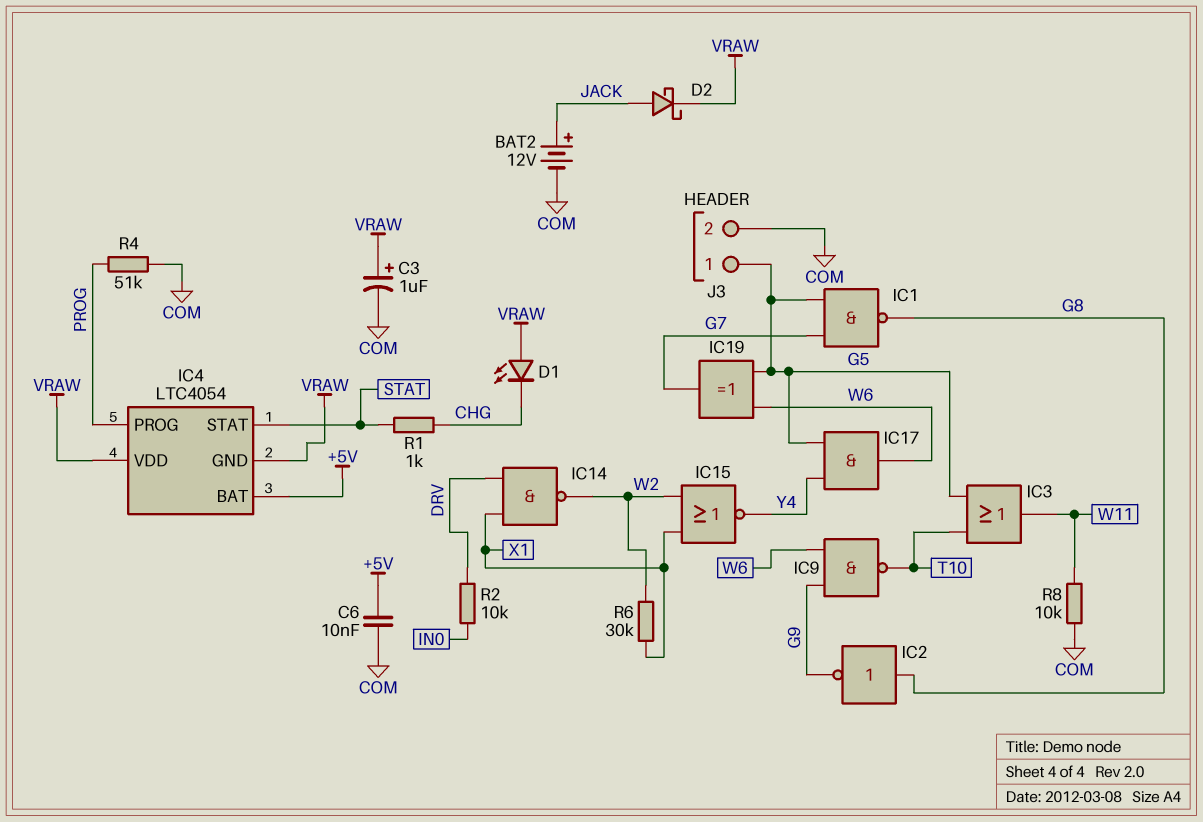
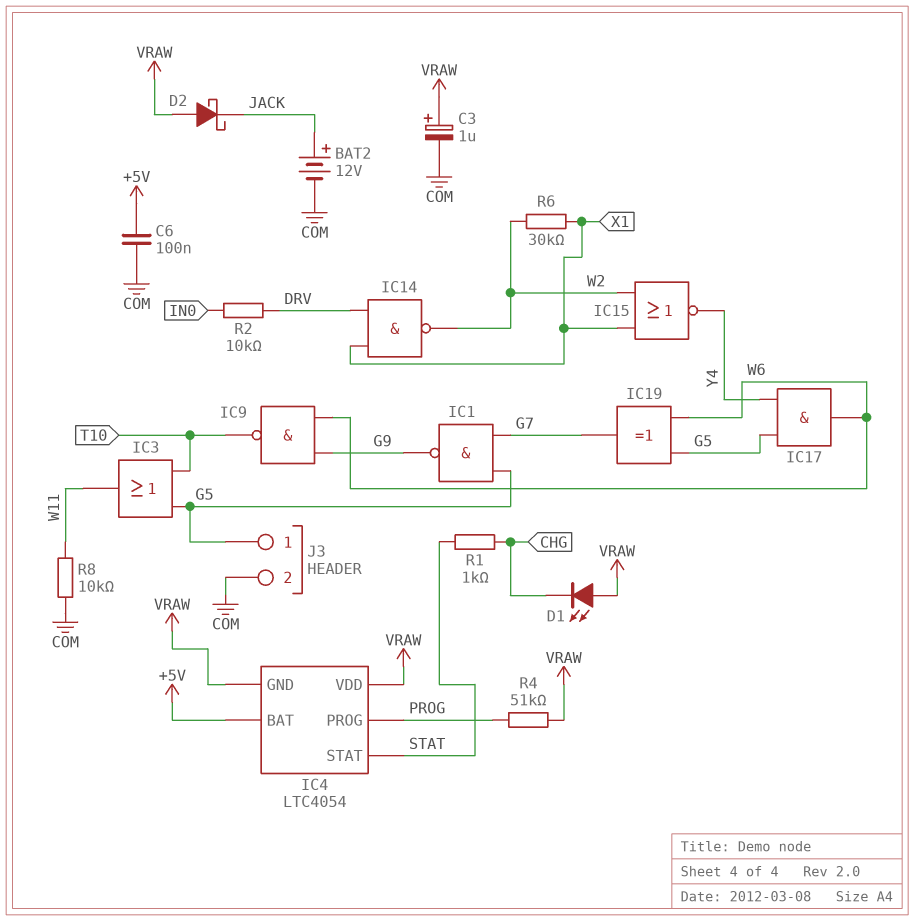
C6: 10nF (+5V, COM) -> 100nF (+5V, COM)
D2: schottky (A JACK, K VRAW) -> schottky (A VRAW, K JACK)
IC1: NAND (in G5, in G7, out G8) -> NAND (in G5, in G7, out G9)
IC2: NOT (in G8, out G9) -> none
R4: 51k (COM, PROG) -> 51k (PROG, VRAW)

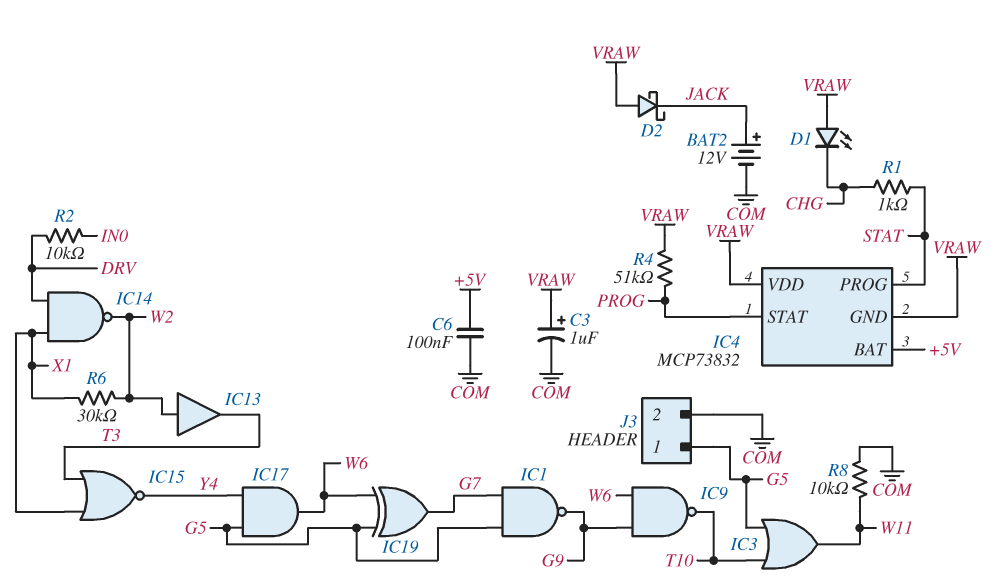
IC4: LTC4054 -> MCP73832
IC4 pin PROG: PROG -> STAT
IC4 pin STAT: STAT -> PROG
IC13: none -> buffer (in W2, out T3)
IC15: NOR (in W2, in X1, out Y4) -> NOR (in T3, in X1, out Y4)

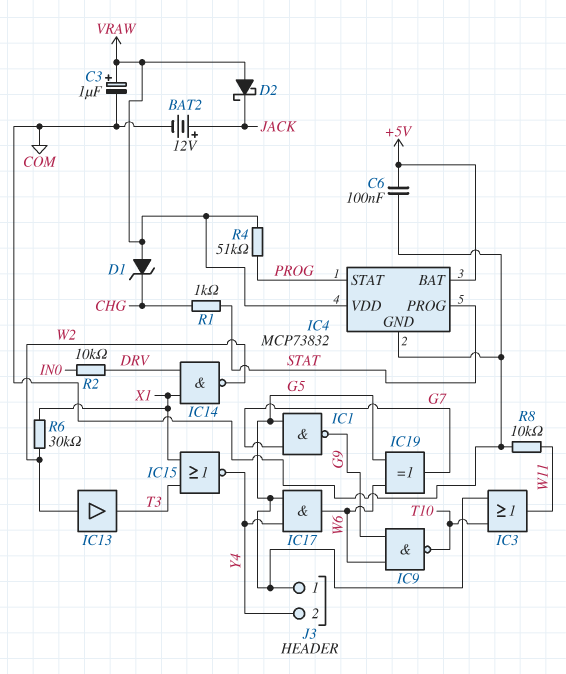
D1: LED (A VRAW, K CHG) -> zener (A VRAW, K CHG)
IC4 pin GND: VRAW -> COM
J3 pin 2: COM -> Y4

